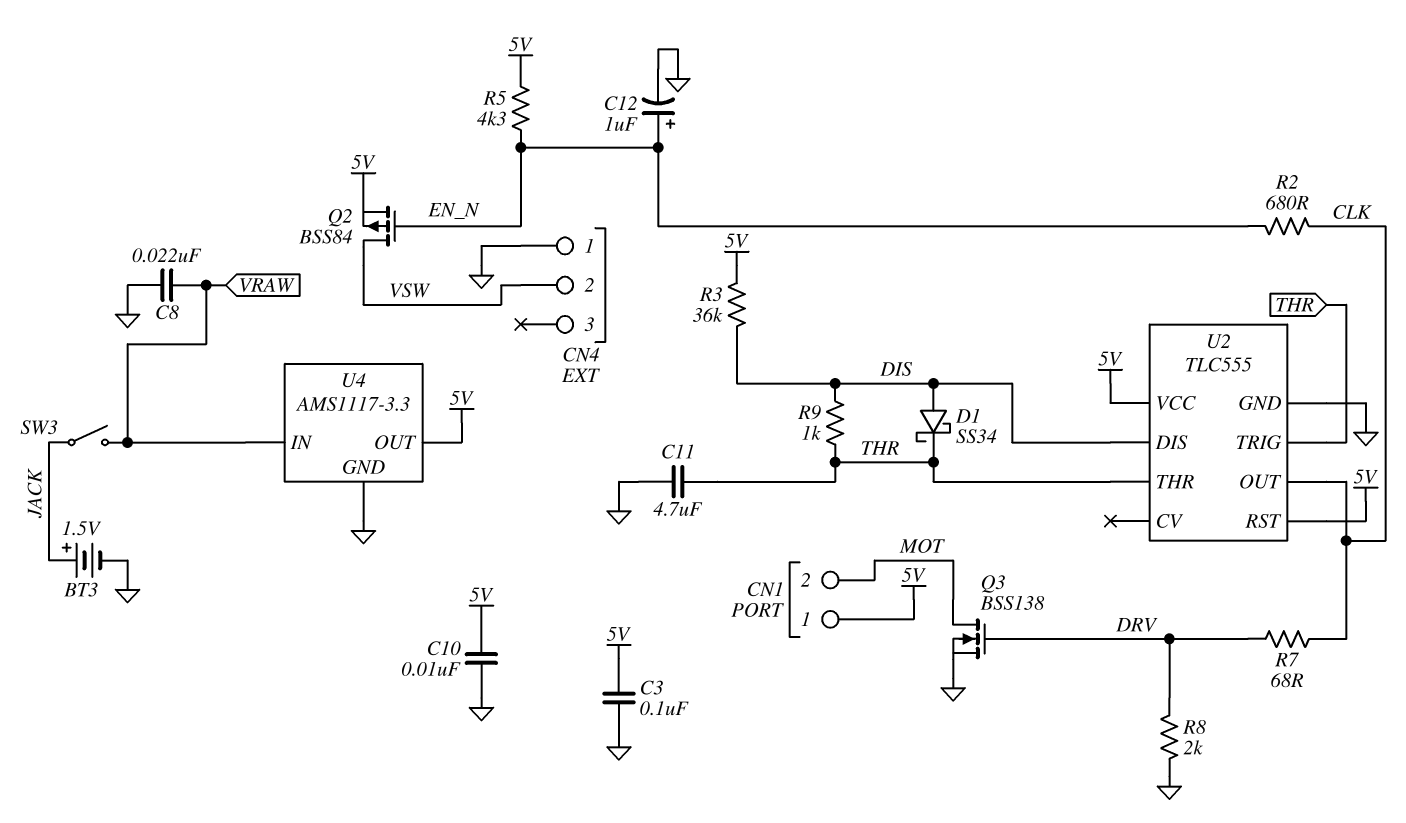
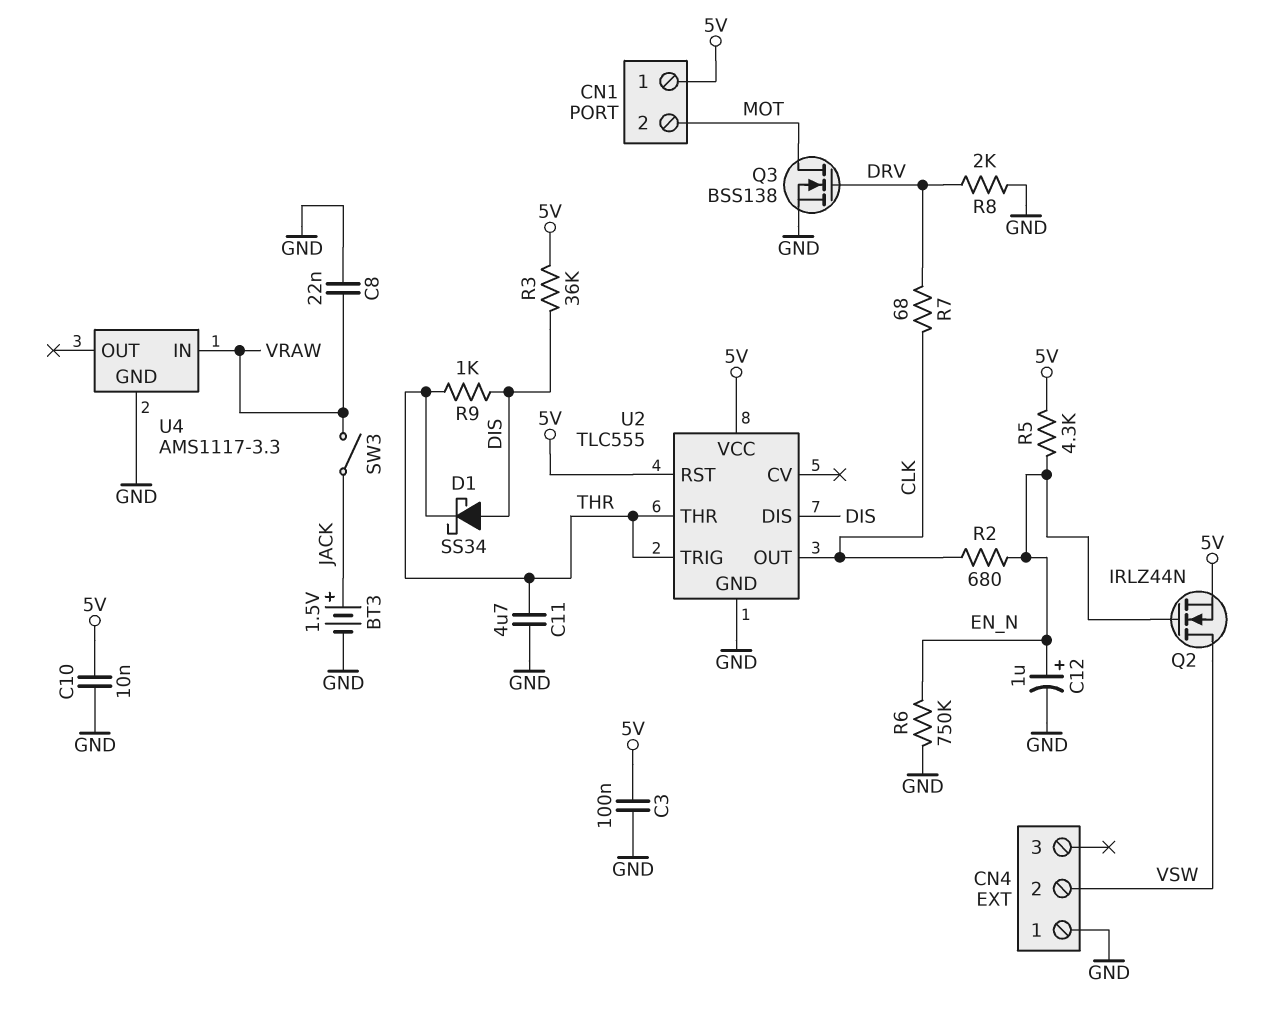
Q2: PMOS BSS84 (G EN_N, D VSW, S 5V) -> NMOS IRLZ44N (G EN_N, D VSW, S 5V)
R6: none -> 750k (EN_N, GND)
U4 pin OUT: 5V -> none

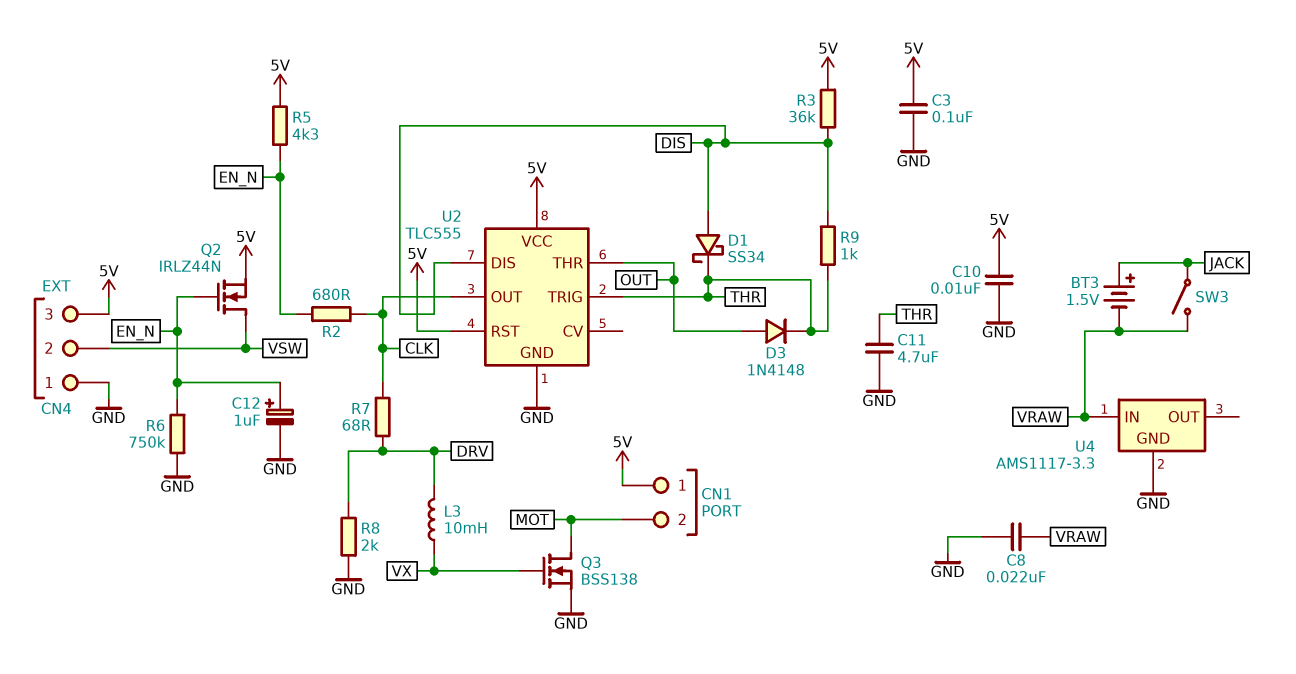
BT3: 1.5V (plus JACK, minus GND) -> 1.5V (plus JACK, minus VRAW)
CN4 pin 3: none -> 5V
D3: none -> diode 1N4148 (A OUT, K THR)
L3: none -> 10mH (DRV, VX)
Q3: NMOS BSS138 (G DRV, D MOT, S GND) -> NMOS BSS138 (G VX, D MOT, S GND)
U2 pin THR: THR -> OUT

